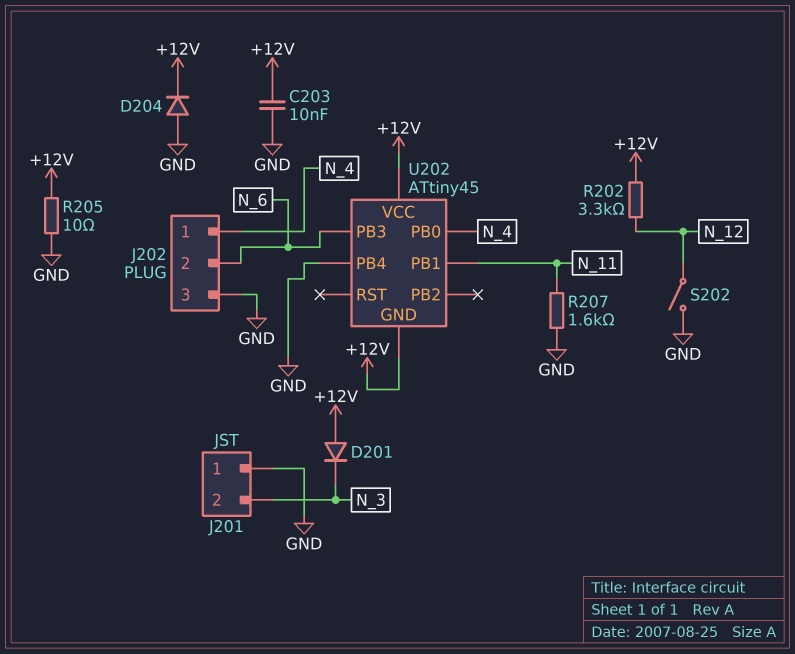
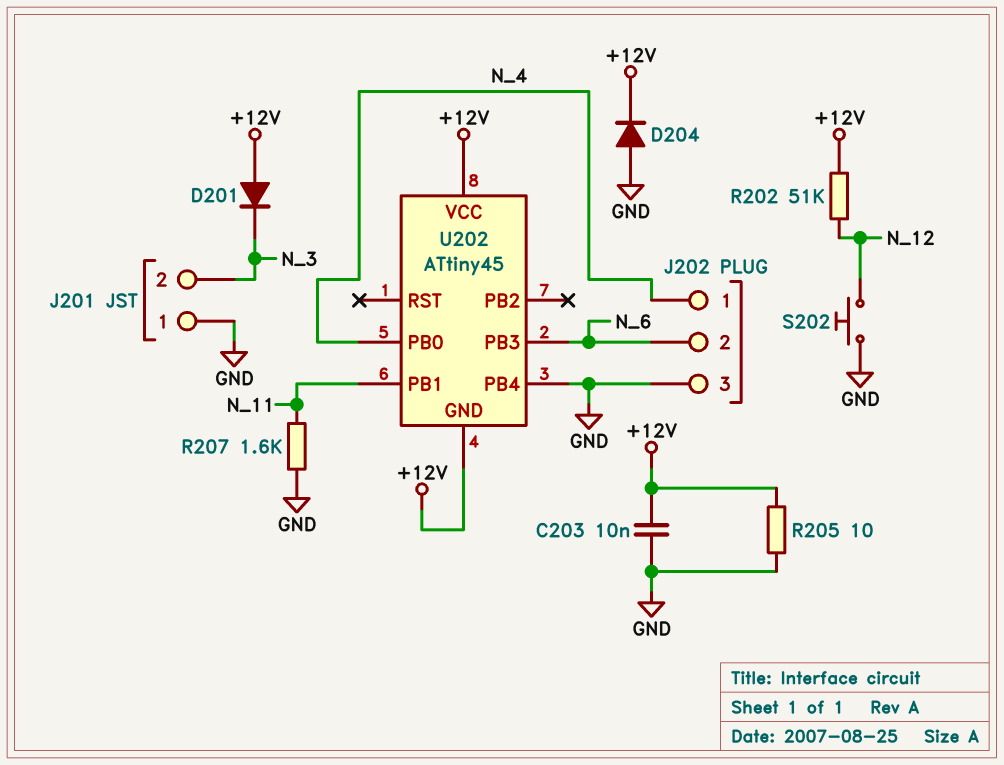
R202: 3.3k (+12V, N_12) -> 51k (+12V, N_12)
S202: switch (GND, N_12) -> button (GND, N_12)

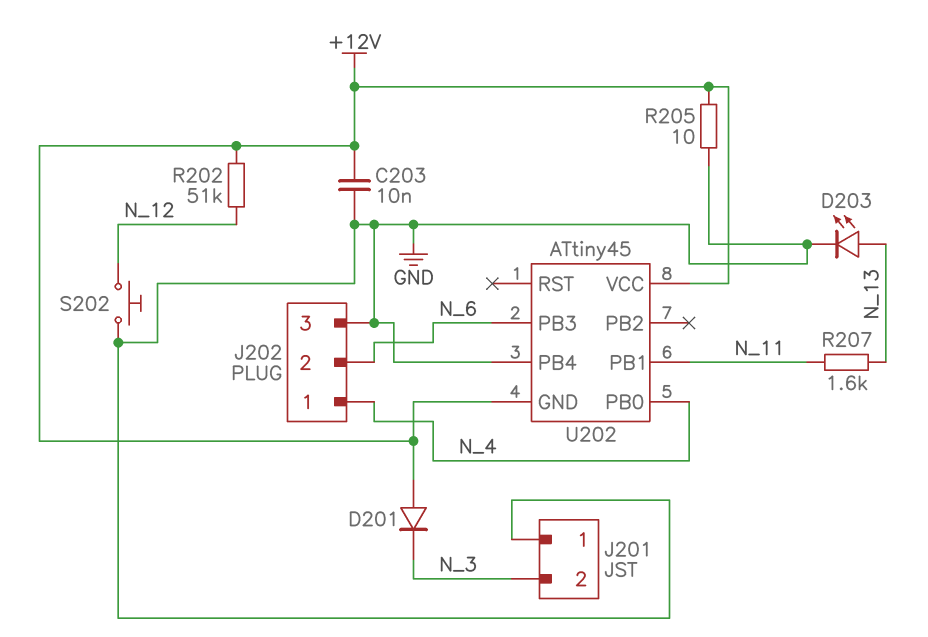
D203: none -> LED (A N_13, K GND)
D204: diode (A GND, K +12V) -> none
R207: 1.6k (GND, N_11) -> 1.6k (N_11, N_13)

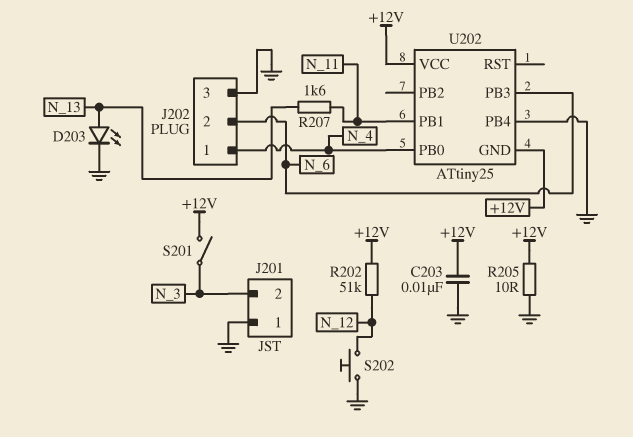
D201: diode (A +12V, K N_3) -> none
S201: none -> switch (+12V, N_3)
U202: ATtiny45 -> ATtiny25

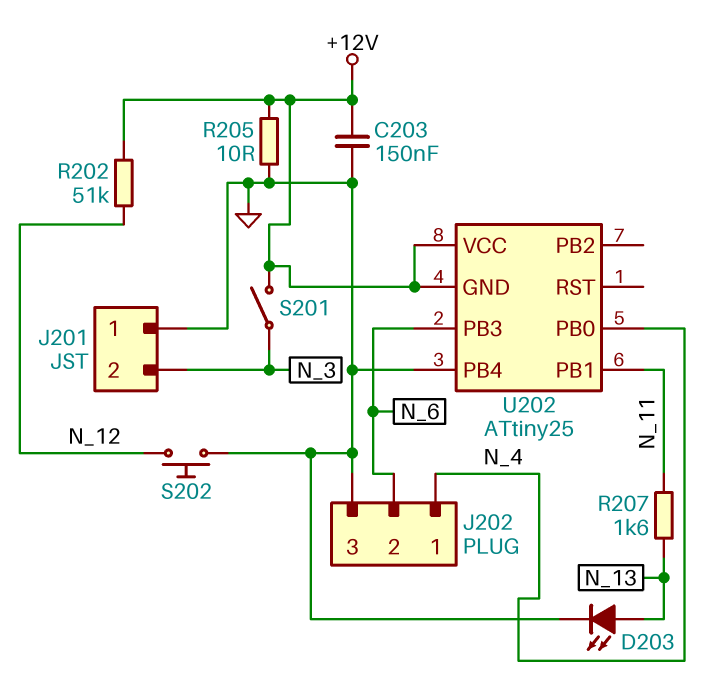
C203: 10nF (+12V, GND) -> 150nF (+12V, GND)

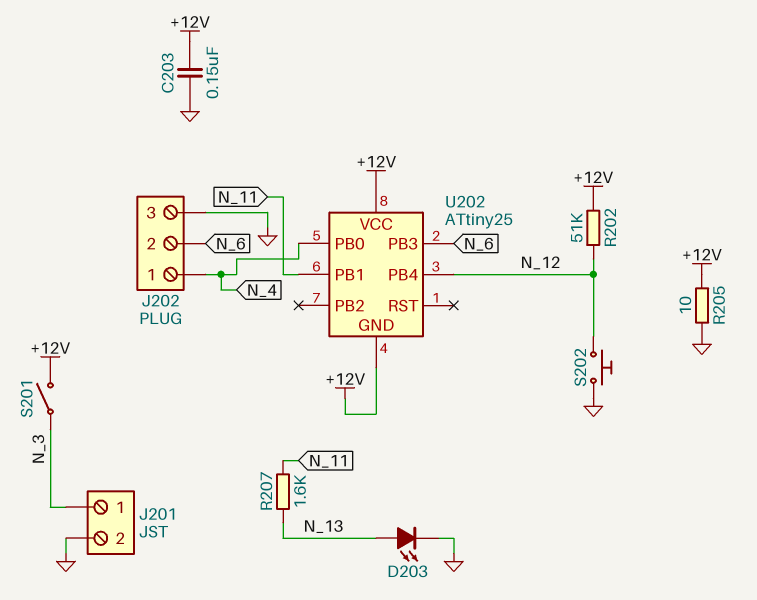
J201 pin 1: GND -> N_3
J201 pin 2: N_3 -> GND
U202 pin PB4: GND -> N_12

